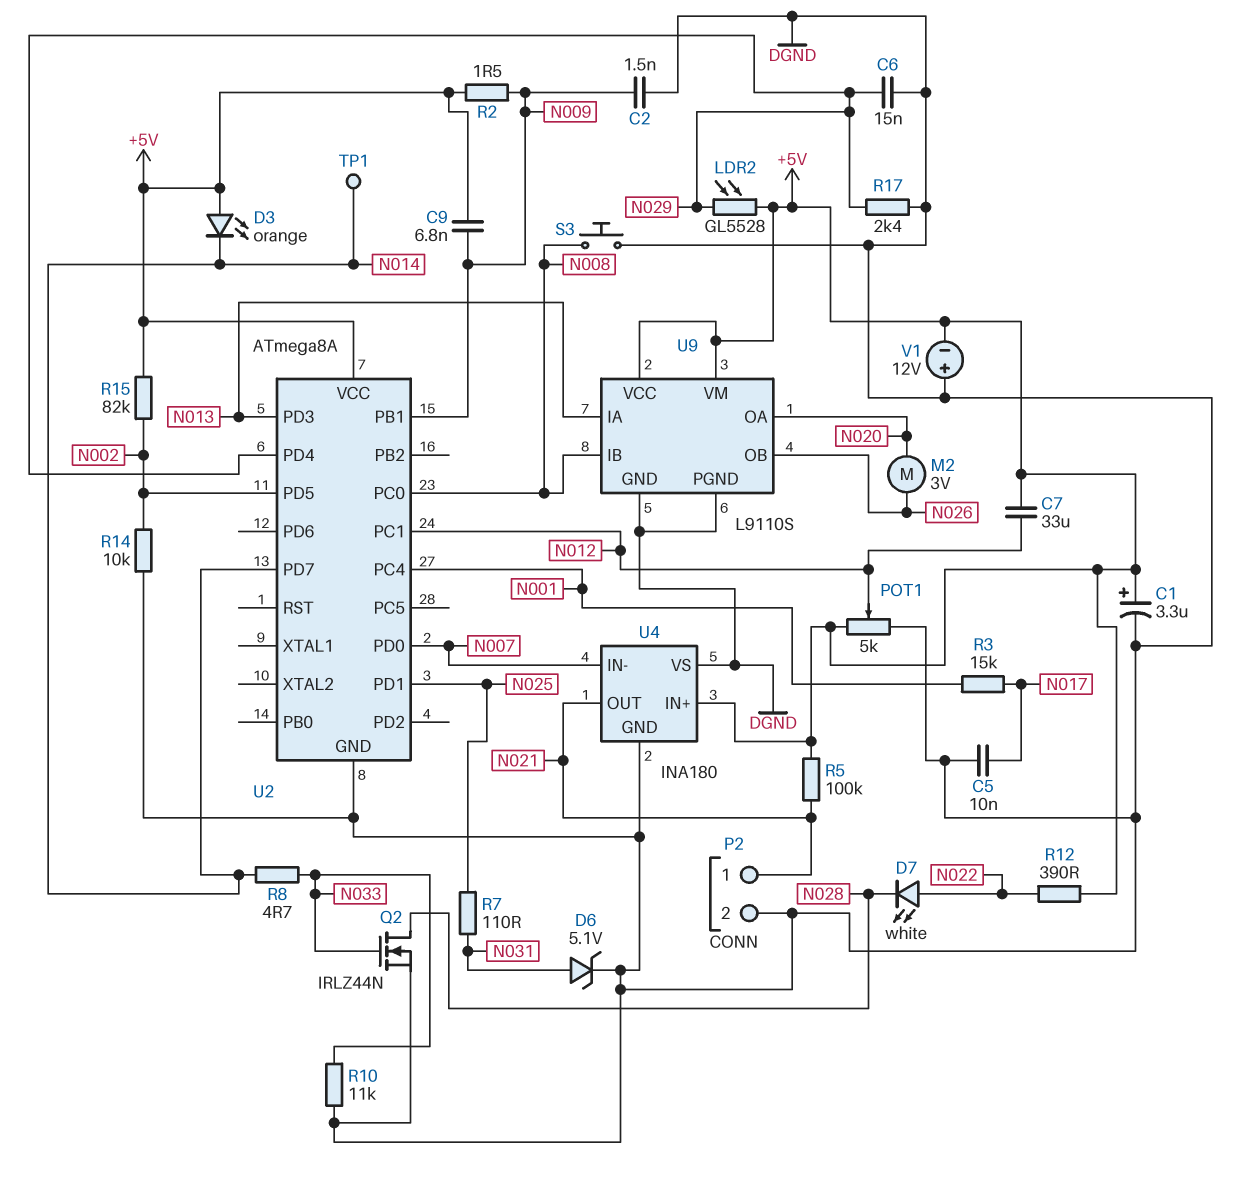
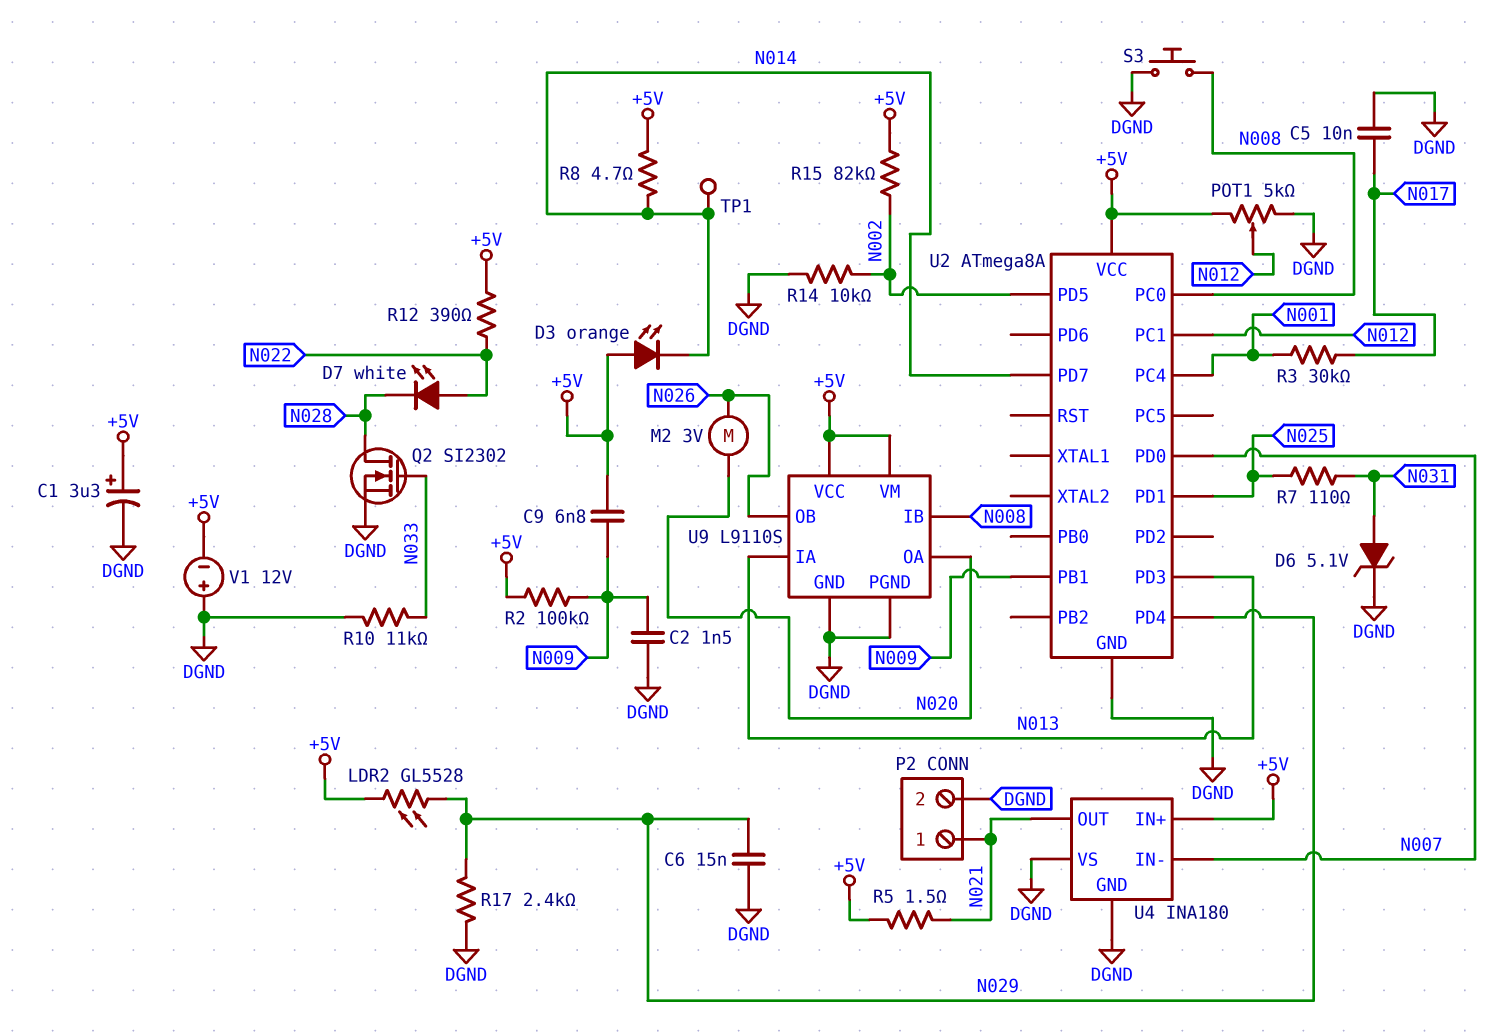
C7: 33uF (+5V, N012) -> none
Q2: NMOS IRLZ44N (G N033, D N028, S DGND) -> NMOS SI2302 (G N033, D N028, S DGND)
R2: 1.5 (+5V, N009) -> 100k (+5V, N009)
R3: 15k (N001, N017) -> 30k (N001, N017)
R5: 100k (+5V, N021) -> 1.5 (+5V, N021)
R8: 4.7 (N014, N033) -> 4.7 (+5V, N014)

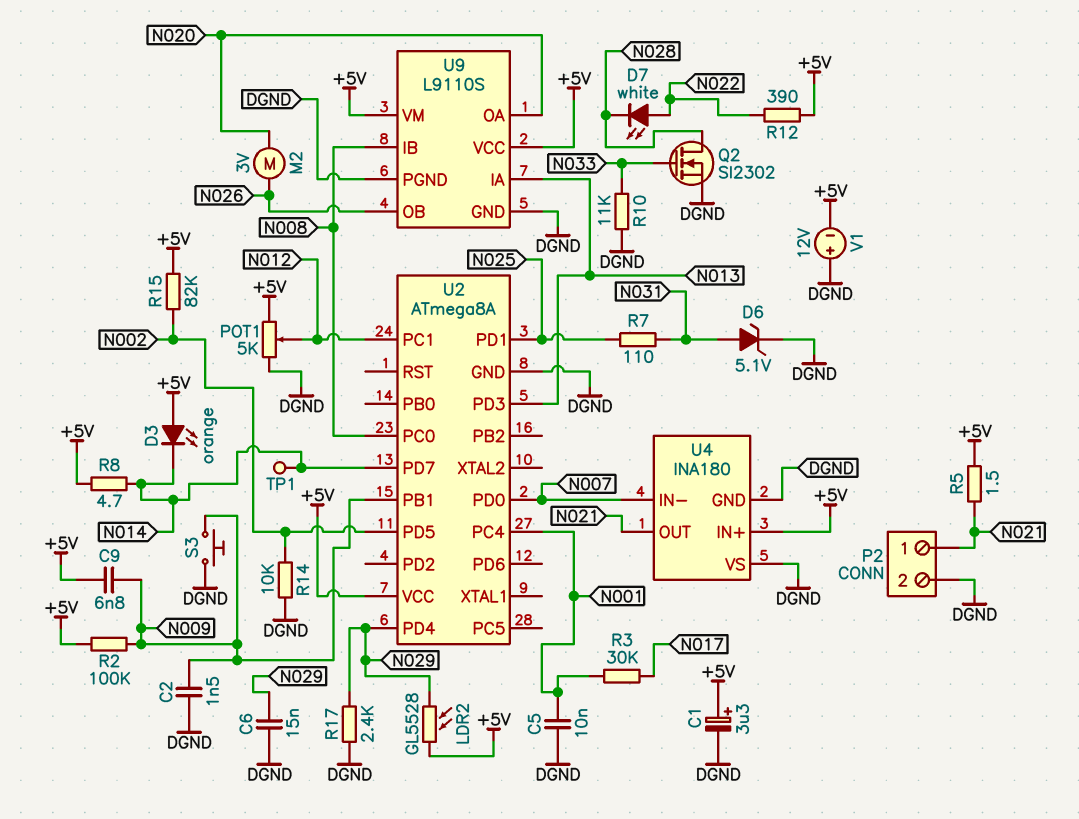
C5: 10nF (DGND, N017) -> 10nF (DGND, N001)
S3: button (DGND, N008) -> button (DGND, N009)

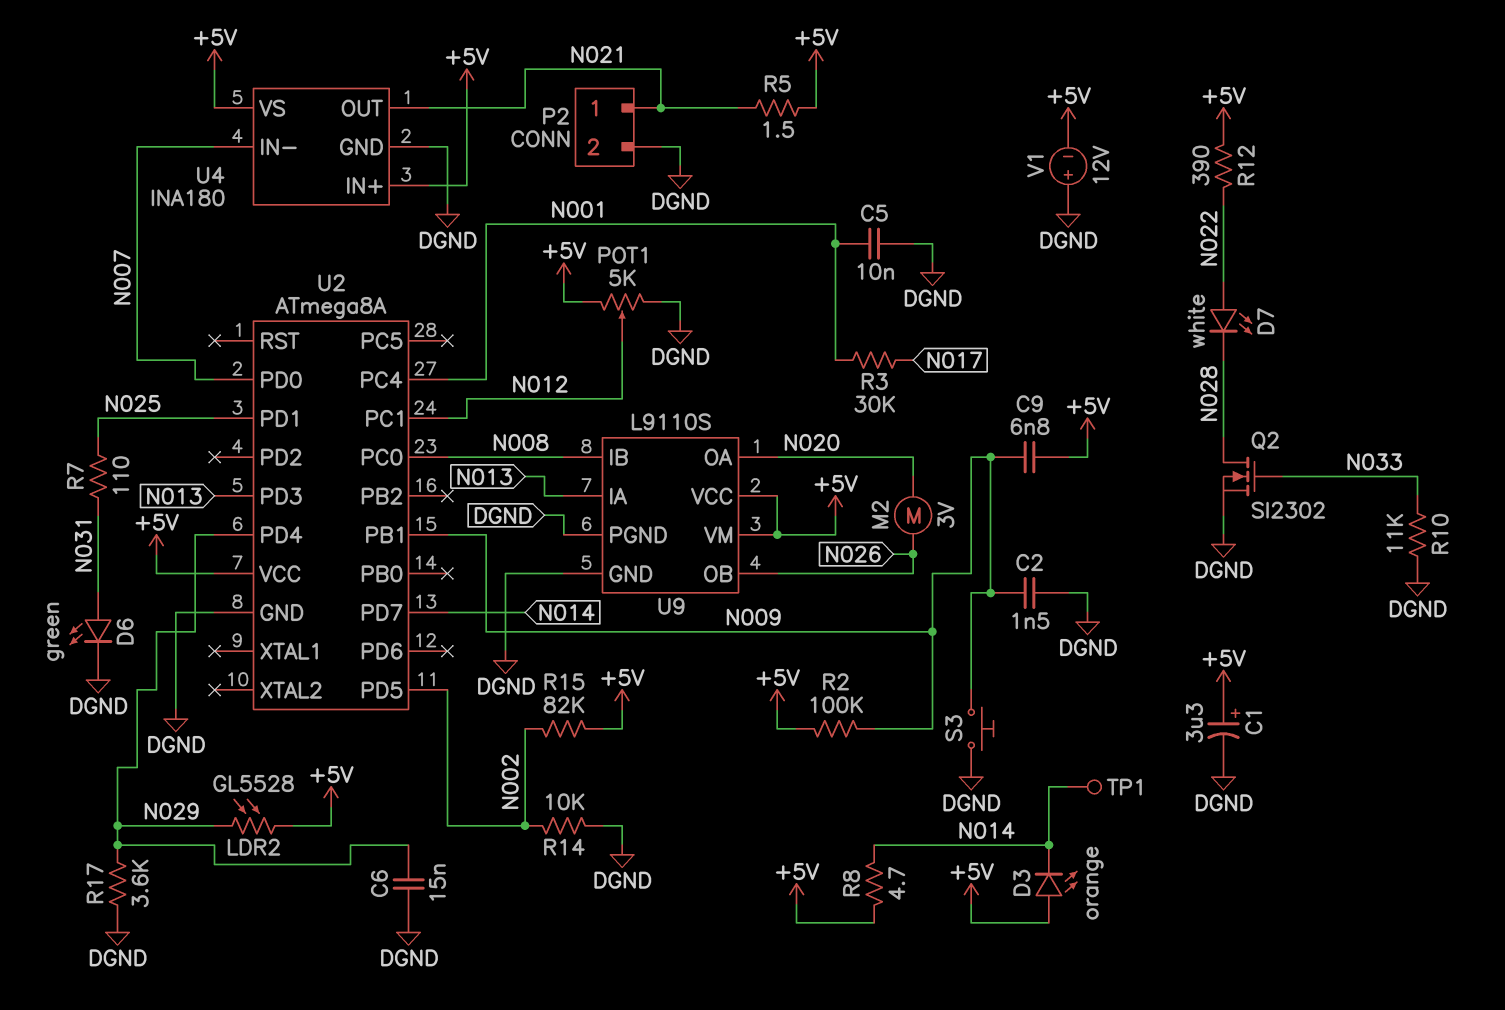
D6: zener 5.1V (A N031, K DGND) -> LED green (A N031, K DGND)
R17: 2.4k (DGND, N029) -> 3.6k (DGND, N029)
U4 pin VS: DGND -> +5V

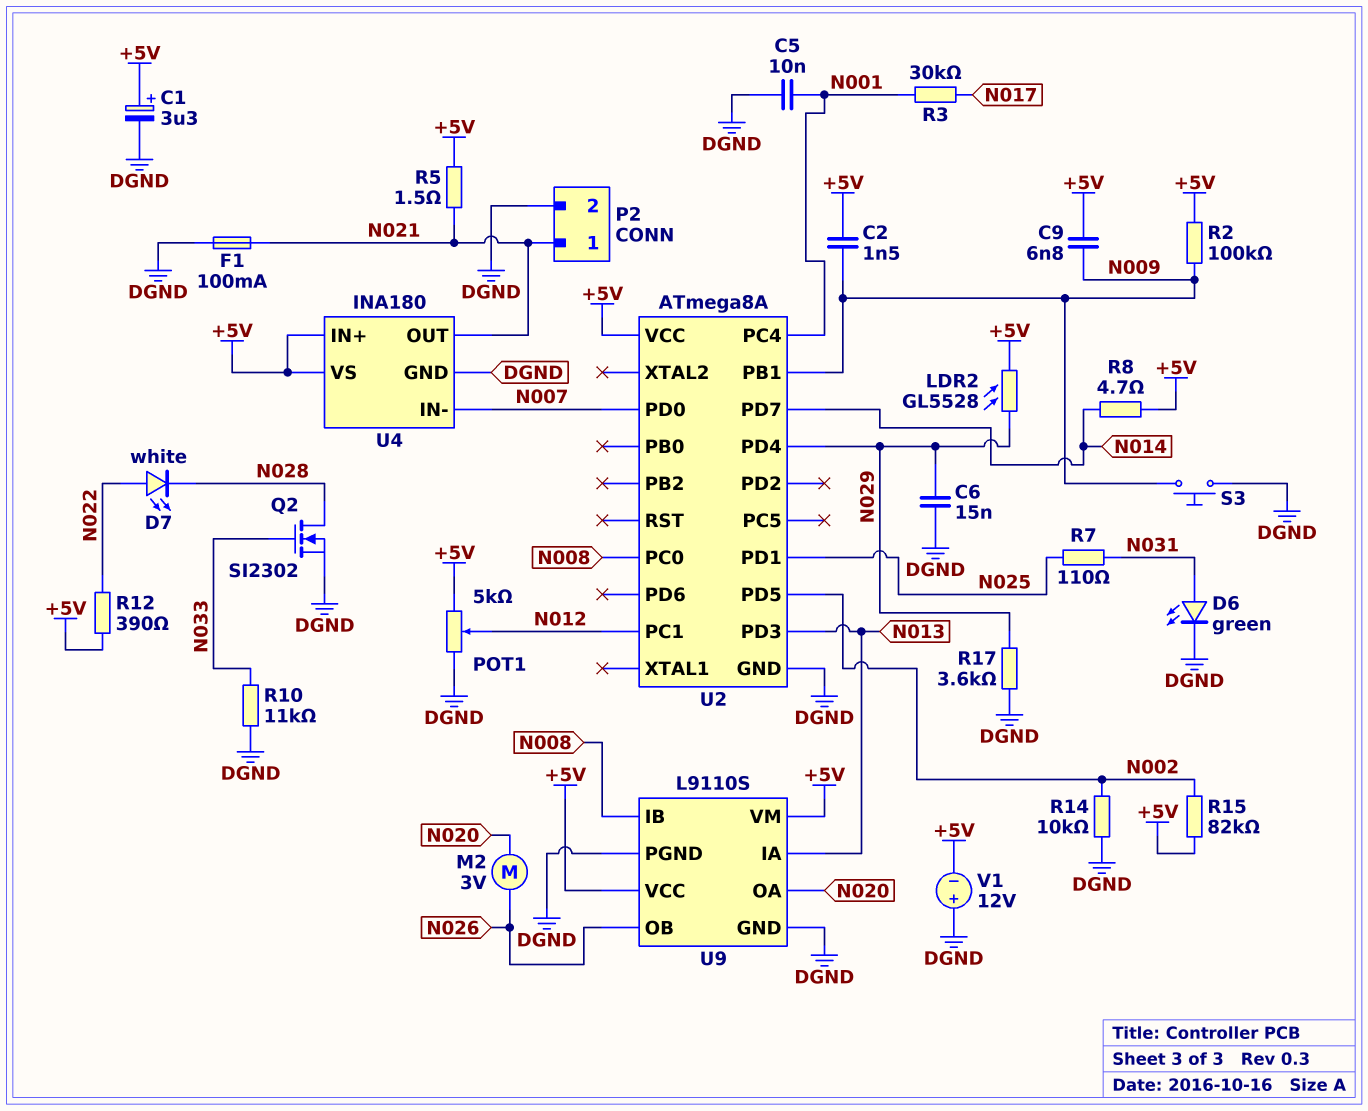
C2: 1.5nF (DGND, N009) -> 1.5nF (+5V, N009)
D3: LED orange (A +5V, K N014) -> none
F1: none -> 100mA (DGND, N021)
TP1: test point (N014) -> none

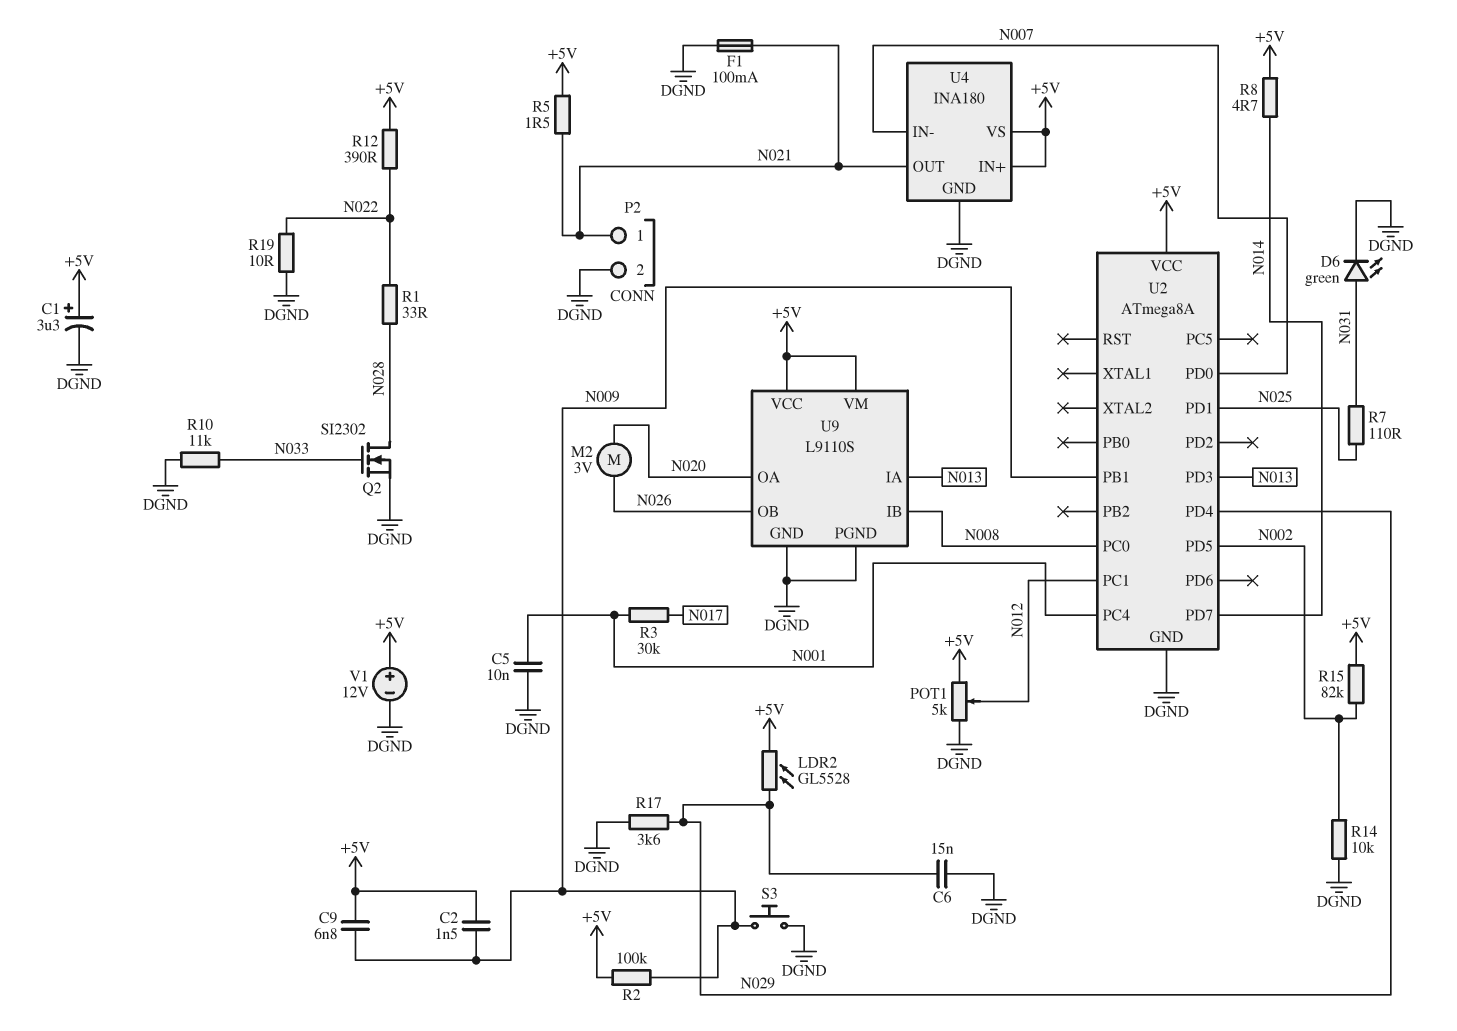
D7: LED white (A N022, K N028) -> none
R1: none -> 33 (N022, N028)
R19: none -> 10 (DGND, N022)
V1: 12V (plus DGND, minus +5V) -> 12V (plus +5V, minus DGND)

